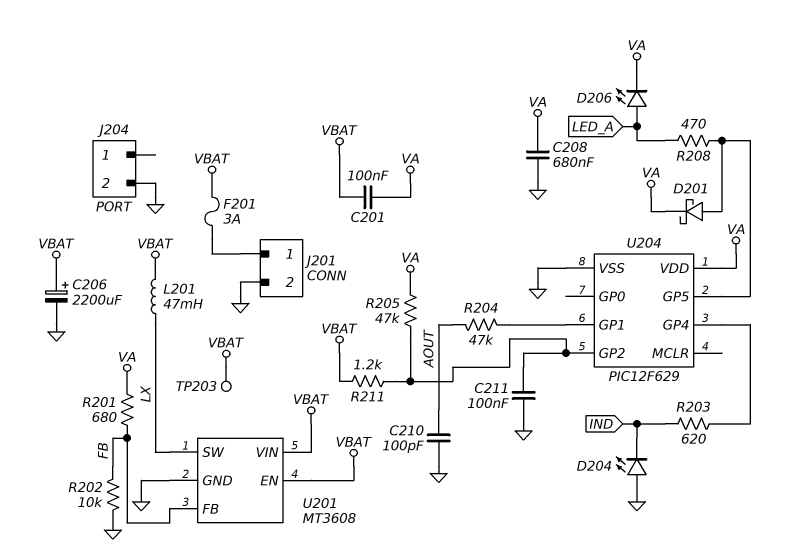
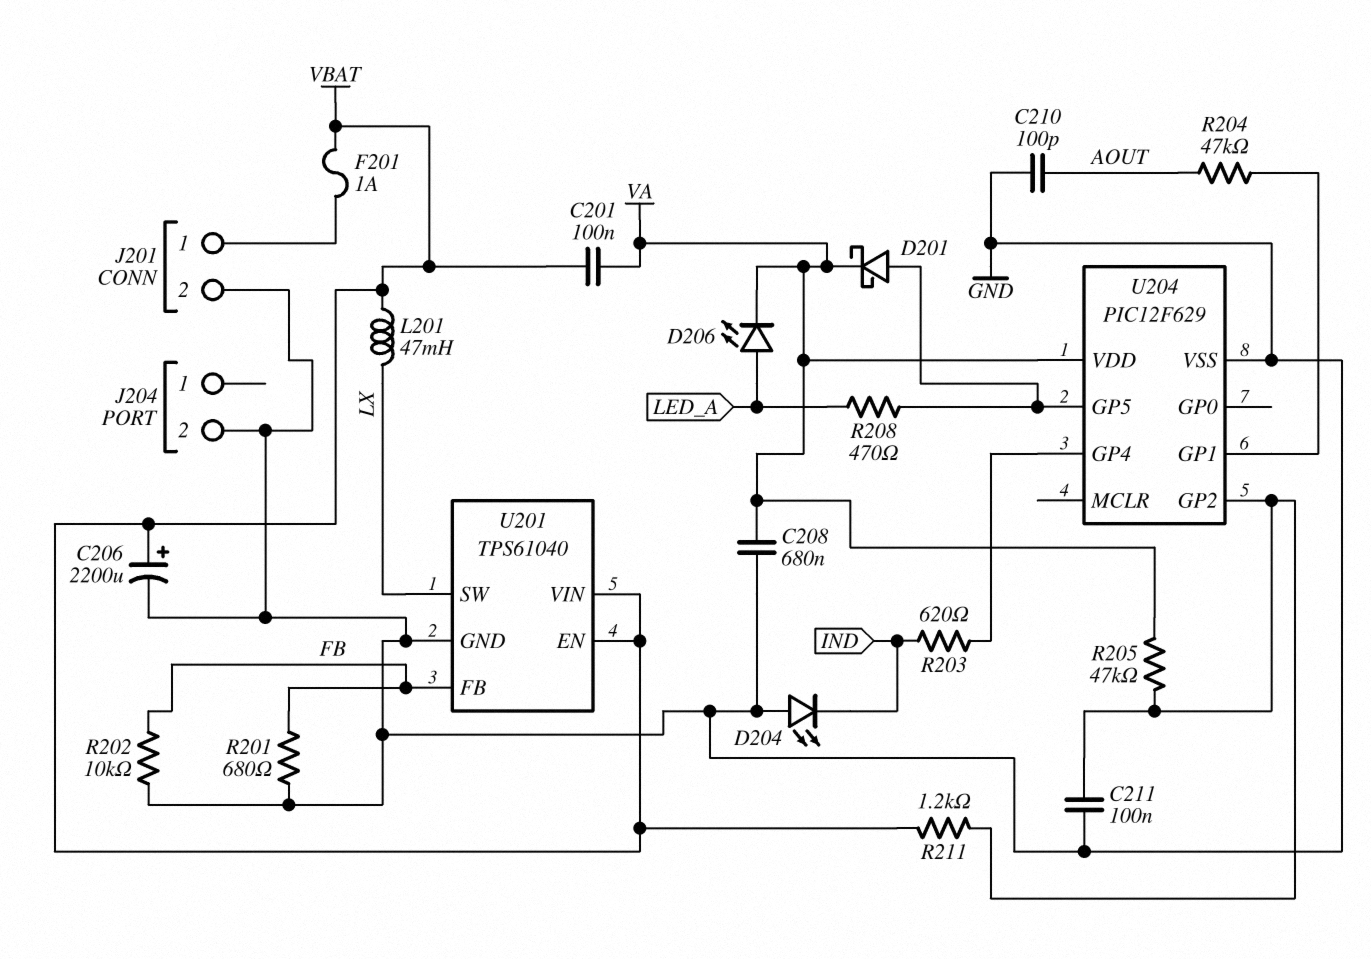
F201: 3A (J201/1, VBAT) -> 1A (J201/1, VBAT)
R201: 680 (FB, VA) -> 680 (FB, GND)
TP203: test point (VBAT) -> none
U201: MT3608 -> TPS61040

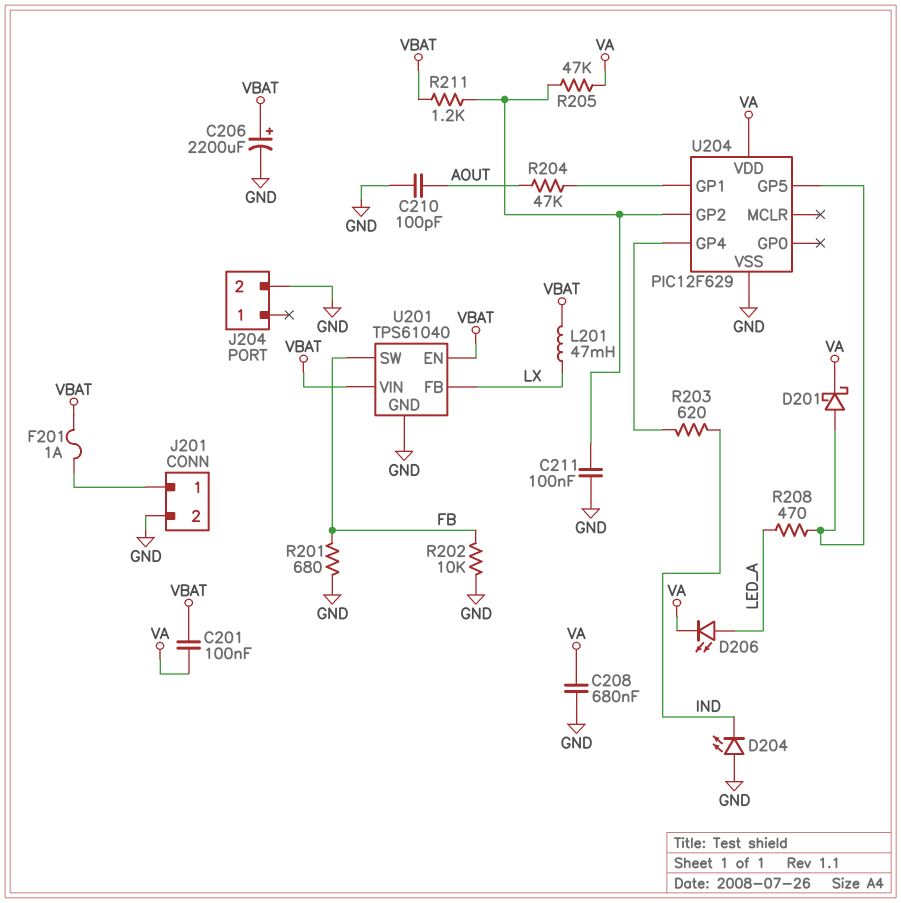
U201 pin FB: FB -> LX
U201 pin SW: LX -> FB

